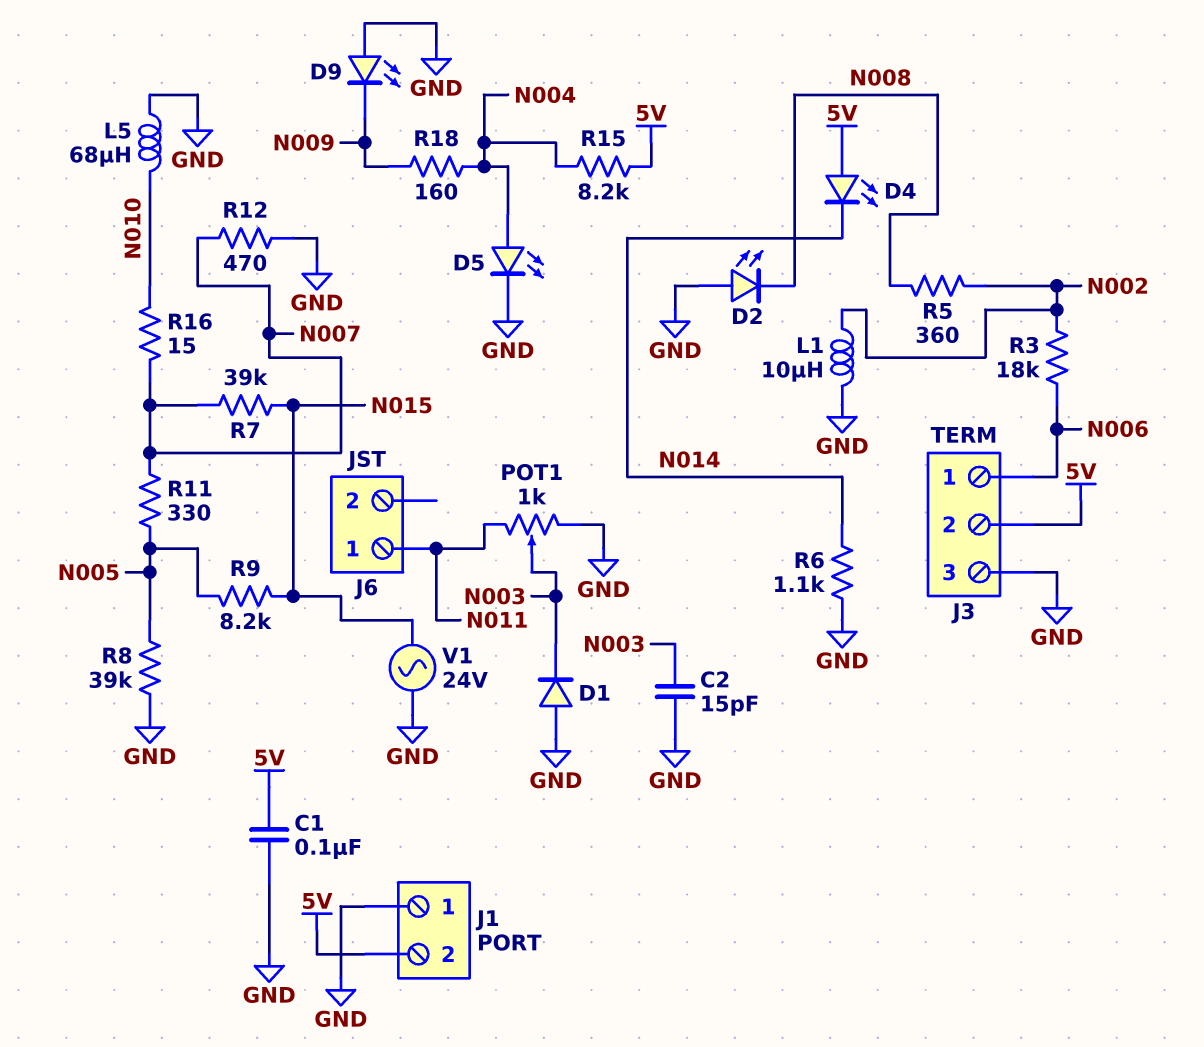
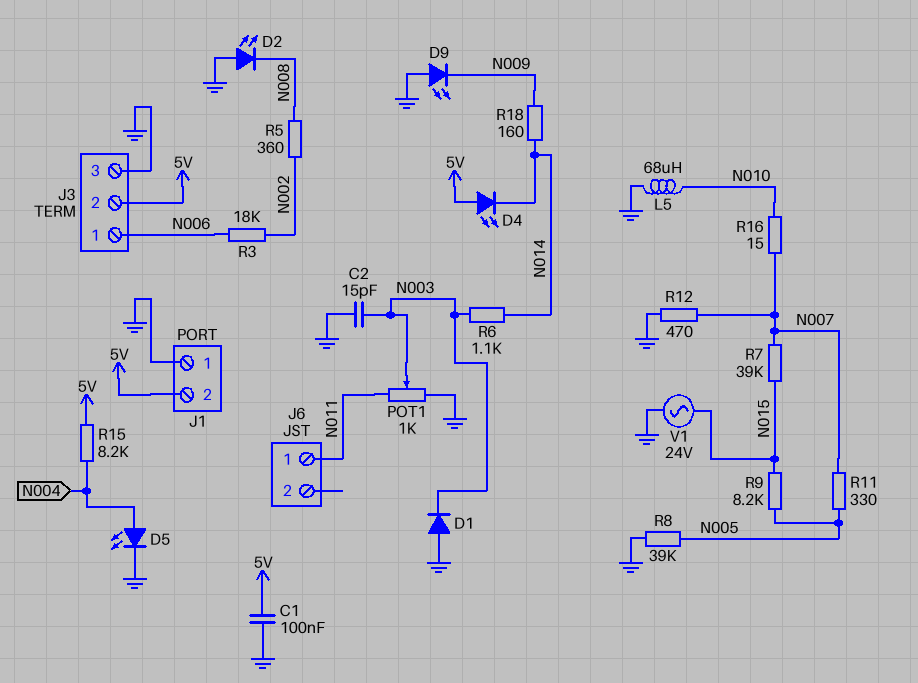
L1: 10uH (GND, N002) -> none
R6: 1.1k (GND, N014) -> 1.1k (N003, N014)
R18: 160 (N004, N009) -> 160 (N009, N014)

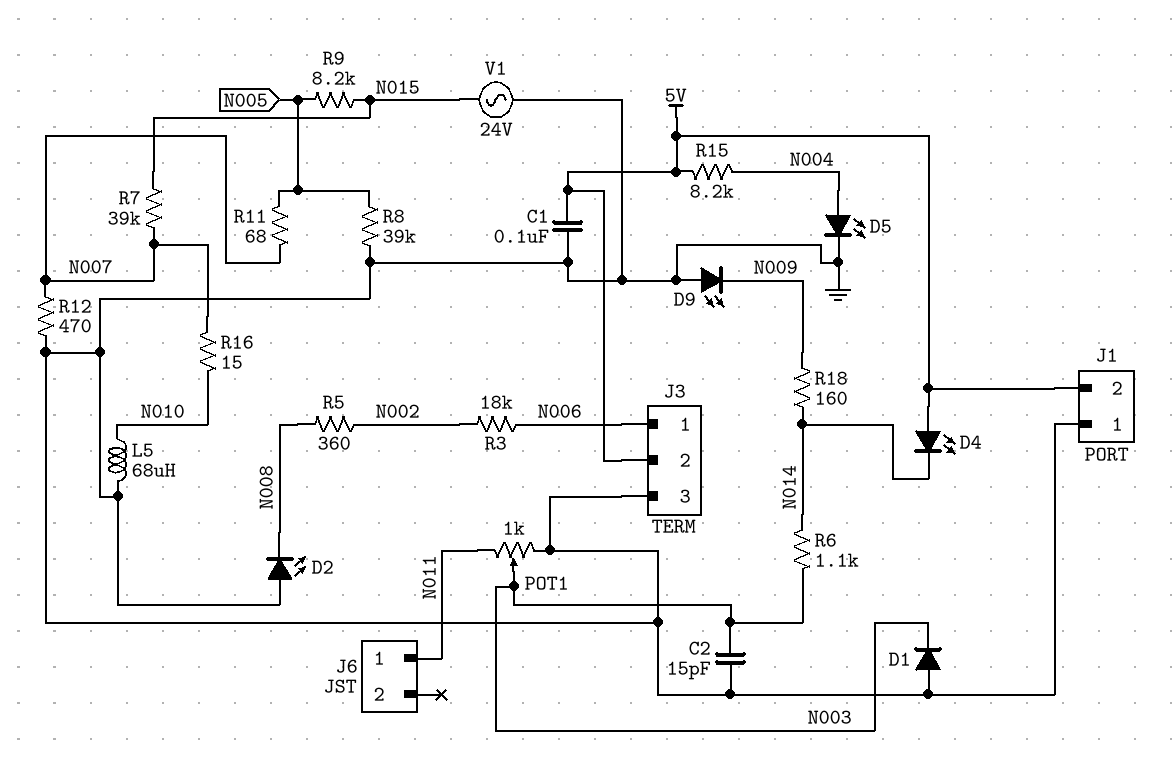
R11: 330 (N005, N007) -> 68 (N005, N007)

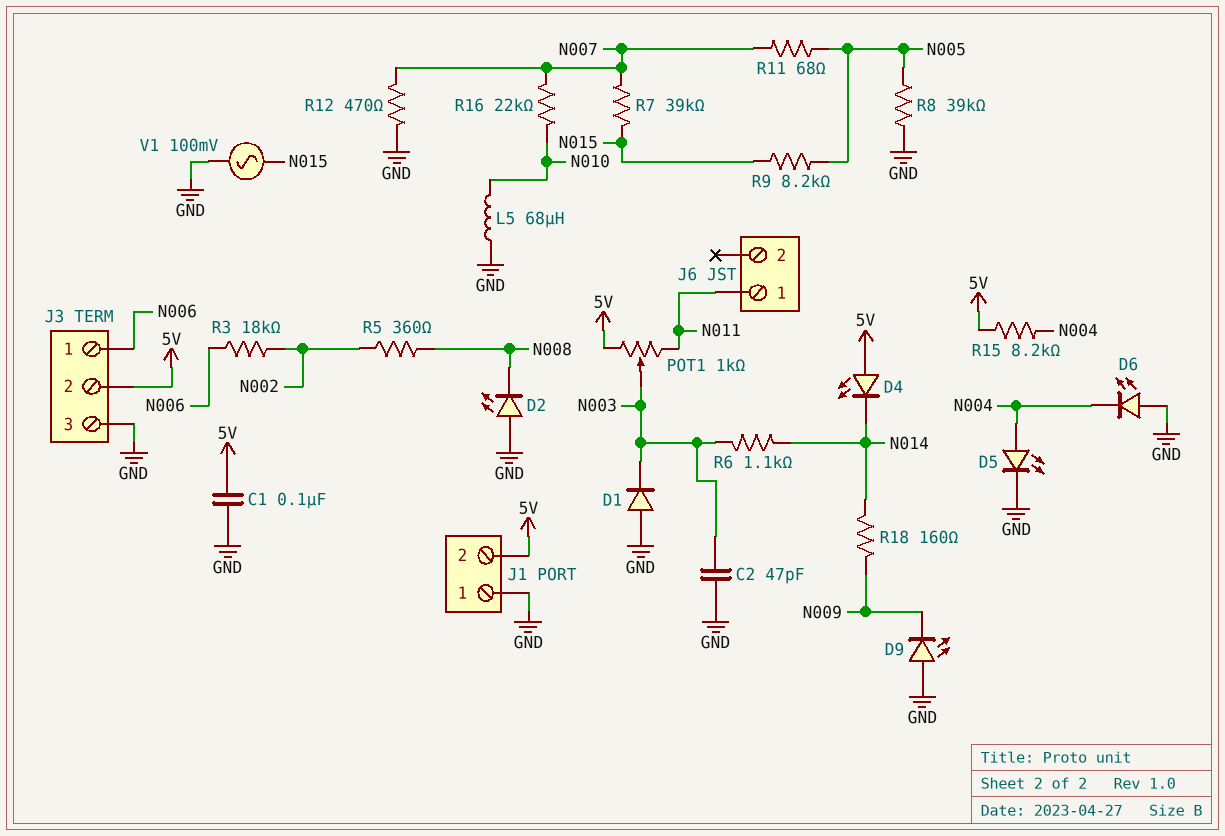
C2: 15pF (GND, N003) -> 47pF (GND, N003)
D6: none -> LED (A GND, K N004)
POT1: 1k (GND, N011, wiper N003) -> 1k (5V, N011, wiper N003)
R16: 15 (N007, N010) -> 22k (N007, N010)
V1: AC 24V (GND, N015) -> AC 100mV (GND, N015)

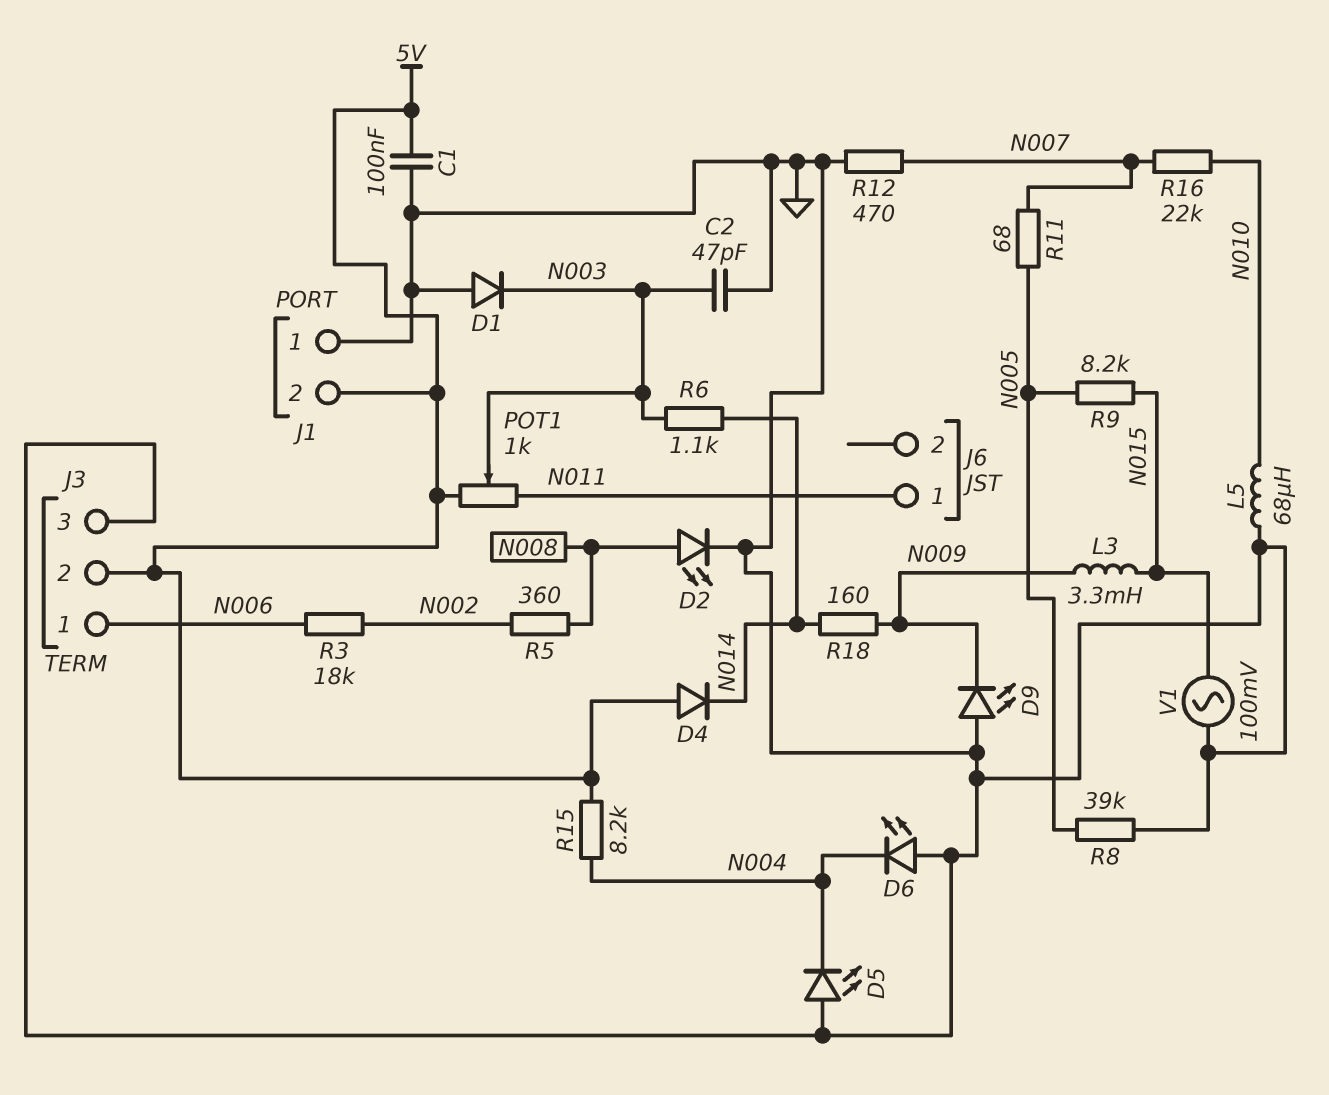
D2: LED (A GND, K N008) -> LED (A N008, K GND)
D4: LED (A 5V, K N014) -> diode (A 5V, K N014)
D5: LED (A N004, K GND) -> LED (A GND, K N004)
L3: none -> 3.3mH (N009, N015)
R7: 39k (N007, N015) -> none

